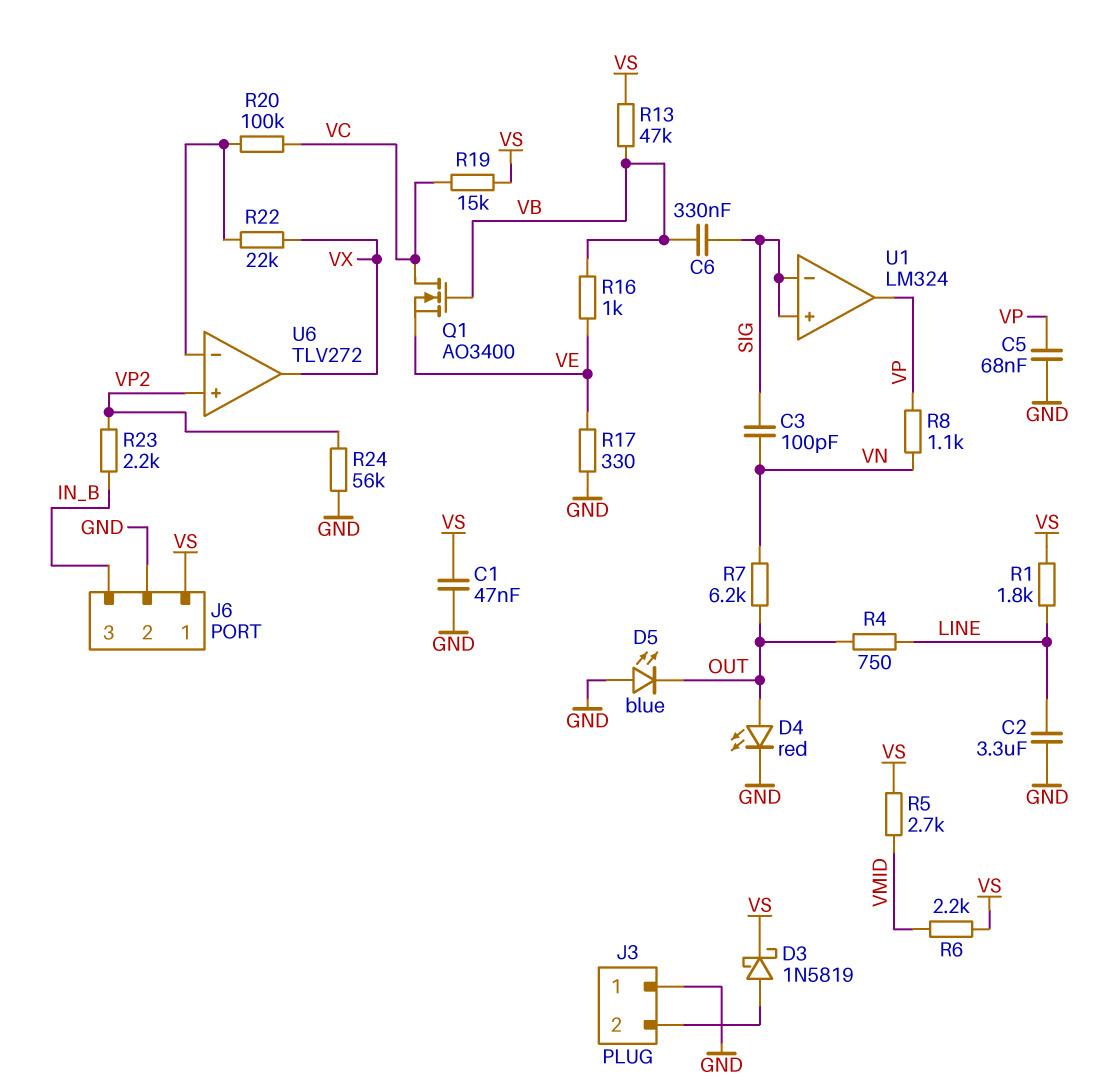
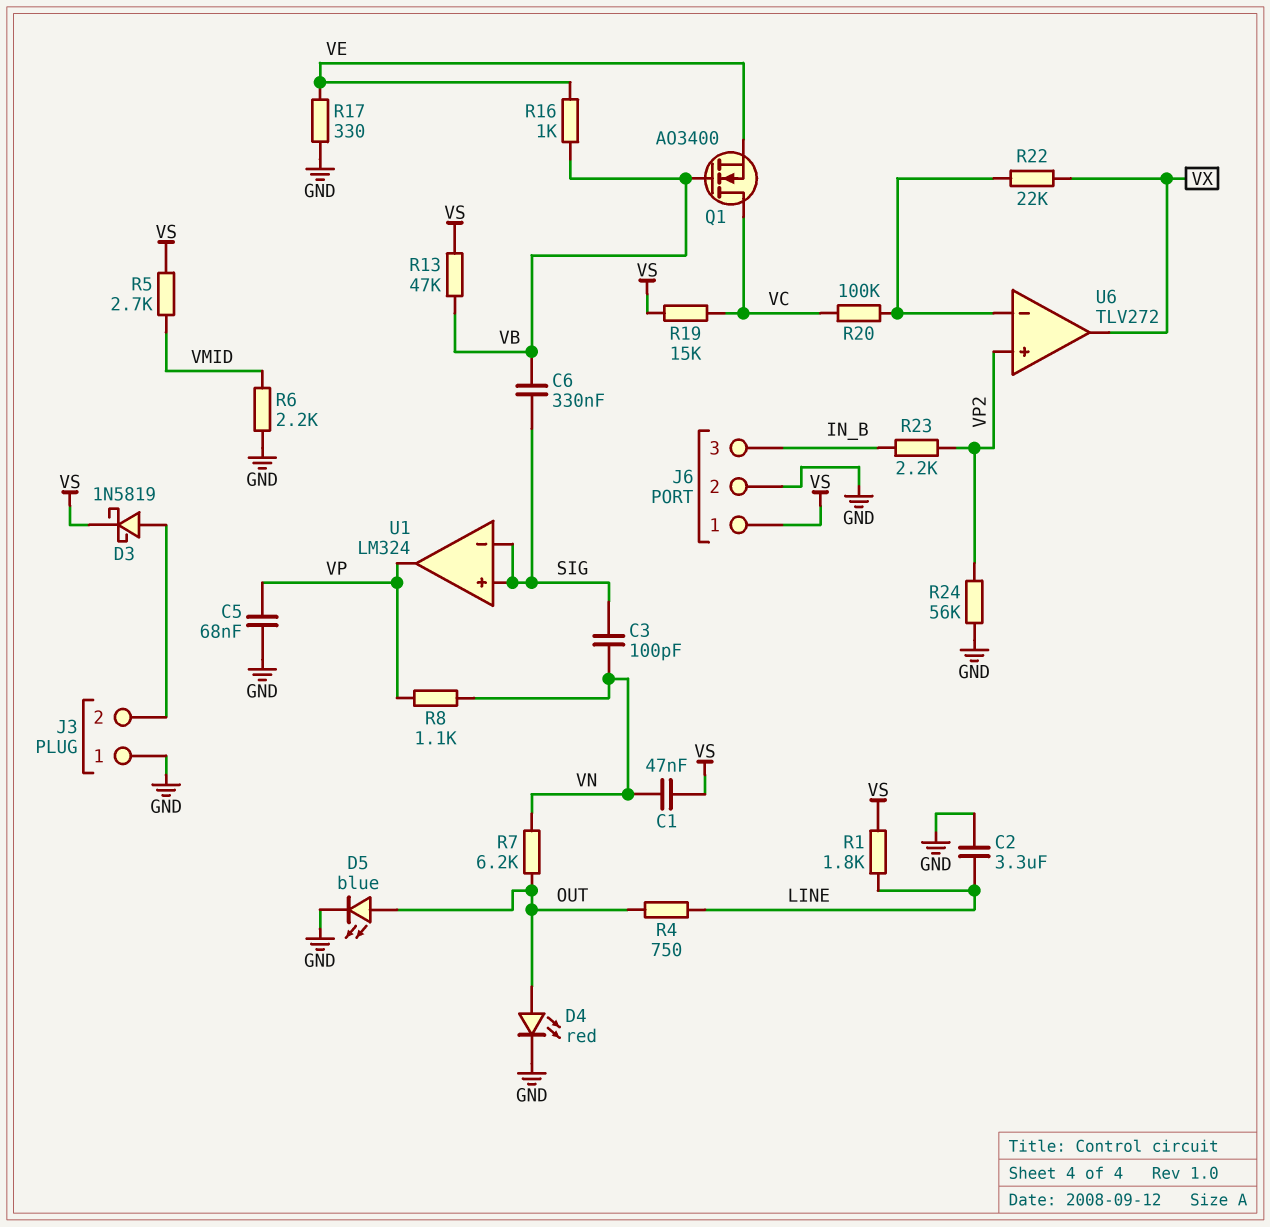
C1: 47nF (GND, VS) -> 47nF (VN, VS)
D5: LED blue (A GND, K OUT) -> LED blue (A OUT, K GND)
R6: 2.2k (VMID, VS) -> 2.2k (GND, VMID)

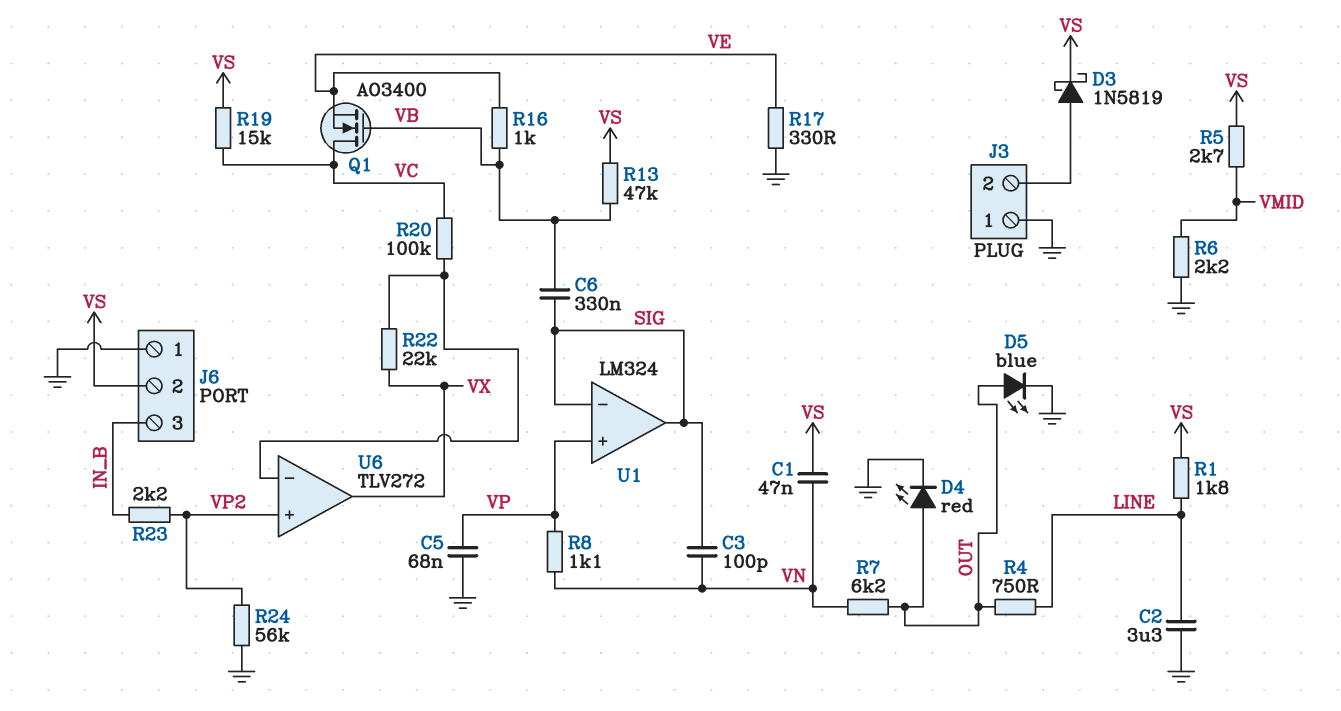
J6 pin 1: VS -> GND
J6 pin 2: GND -> VS
U1 pin in+: SIG -> VP
U1 pin out: VP -> SIG

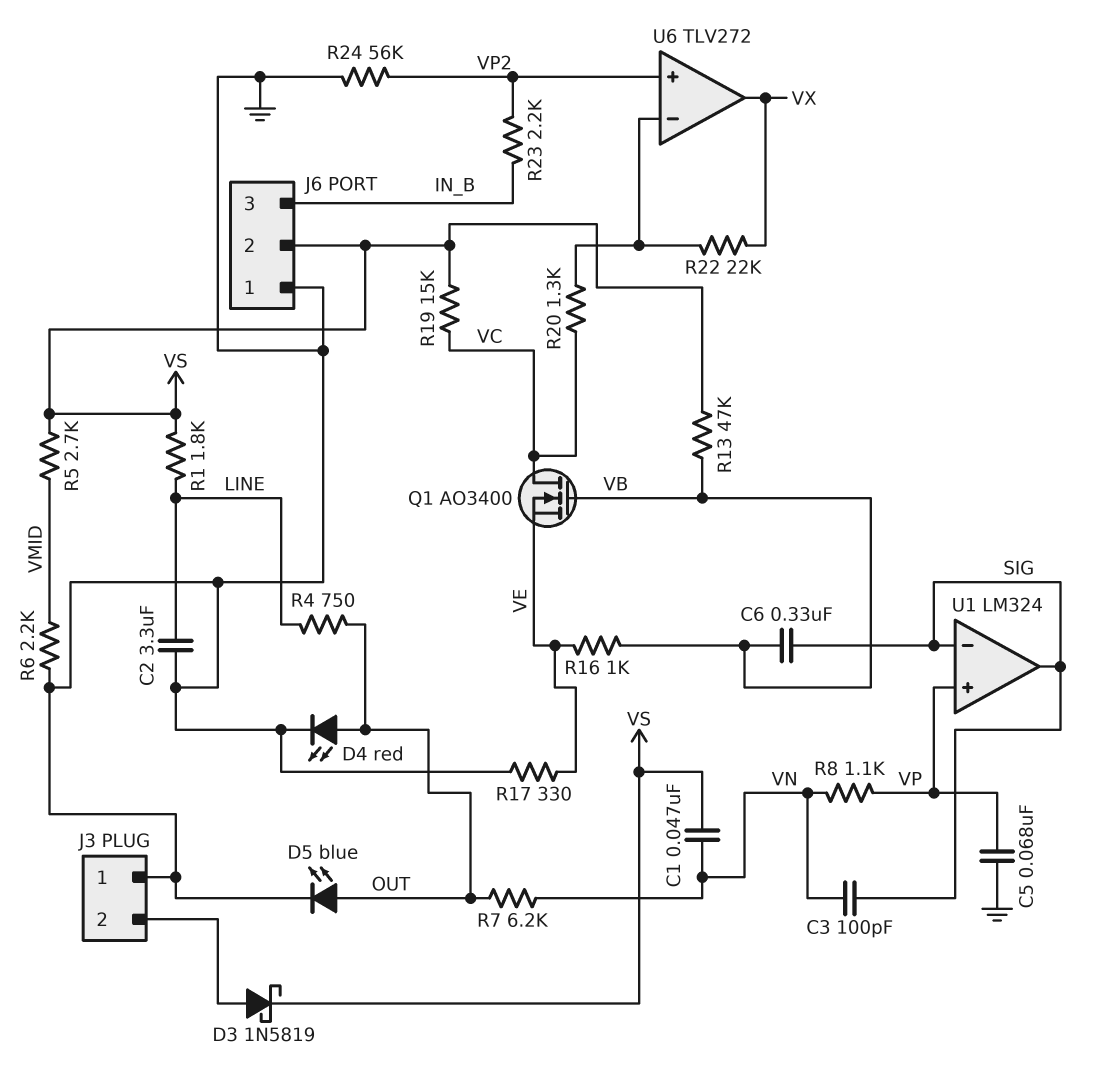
R20: 100k (U6/in-, VC) -> 1.3k (U6/in-, VC)

